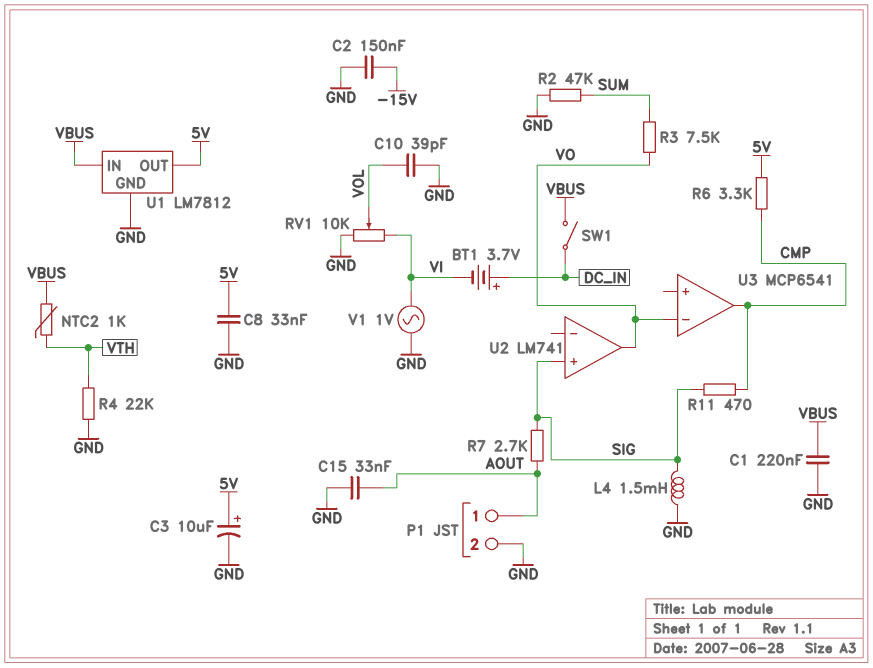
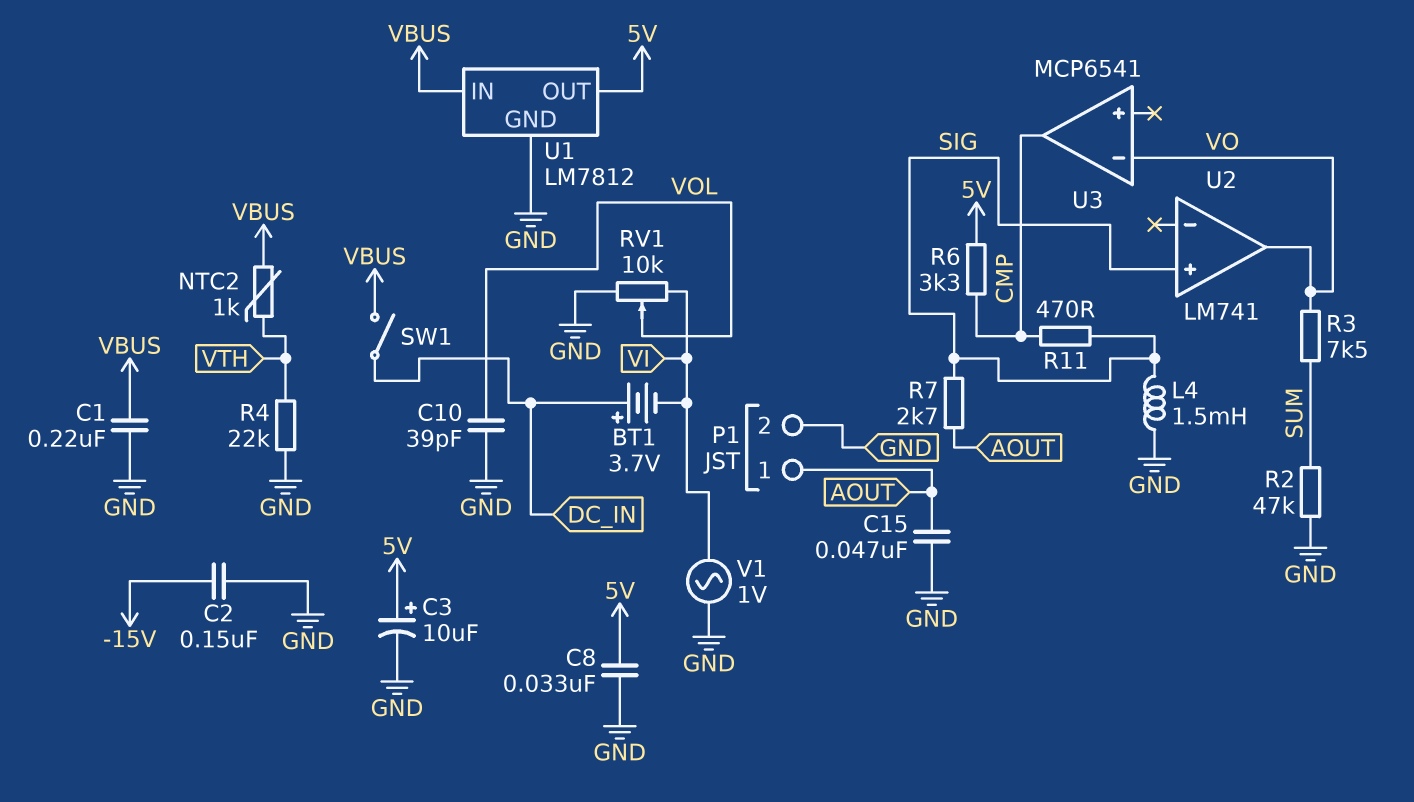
C15: 33nF (AOUT, GND) -> 47nF (AOUT, GND)

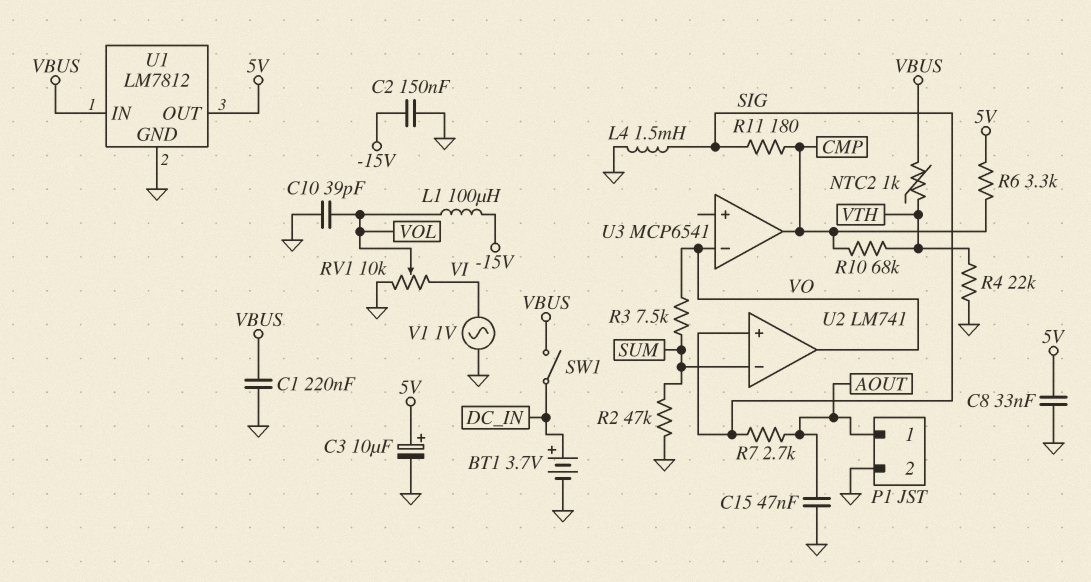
BT1: 3.7V (plus DC_IN, minus VI) -> 3.7V (plus DC_IN, minus GND)
L1: none -> 100uH (-15V, VOL)
R10: none -> 68k (CMP, VTH)
R11: 470 (CMP, SIG) -> 180 (CMP, SIG)
U2 pin in-: none -> SUM

